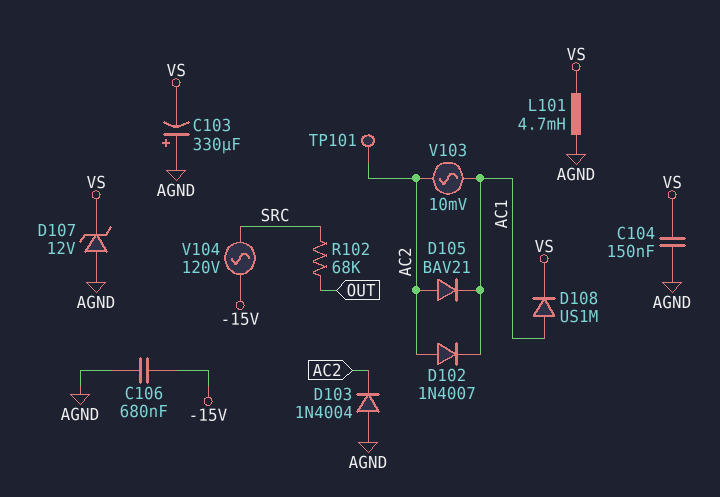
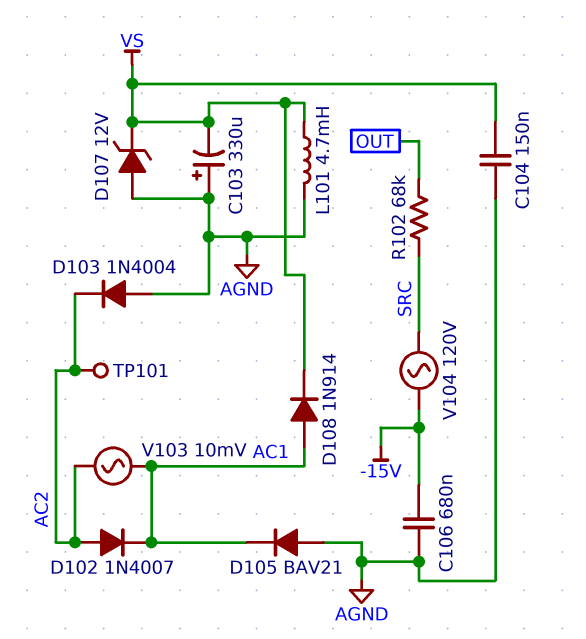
D105: diode BAV21 (A AC2, K AC1) -> diode BAV21 (A AGND, K AC1)
D108: diode US1M (A AC1, K VS) -> diode 1N914 (A AC1, K VS)

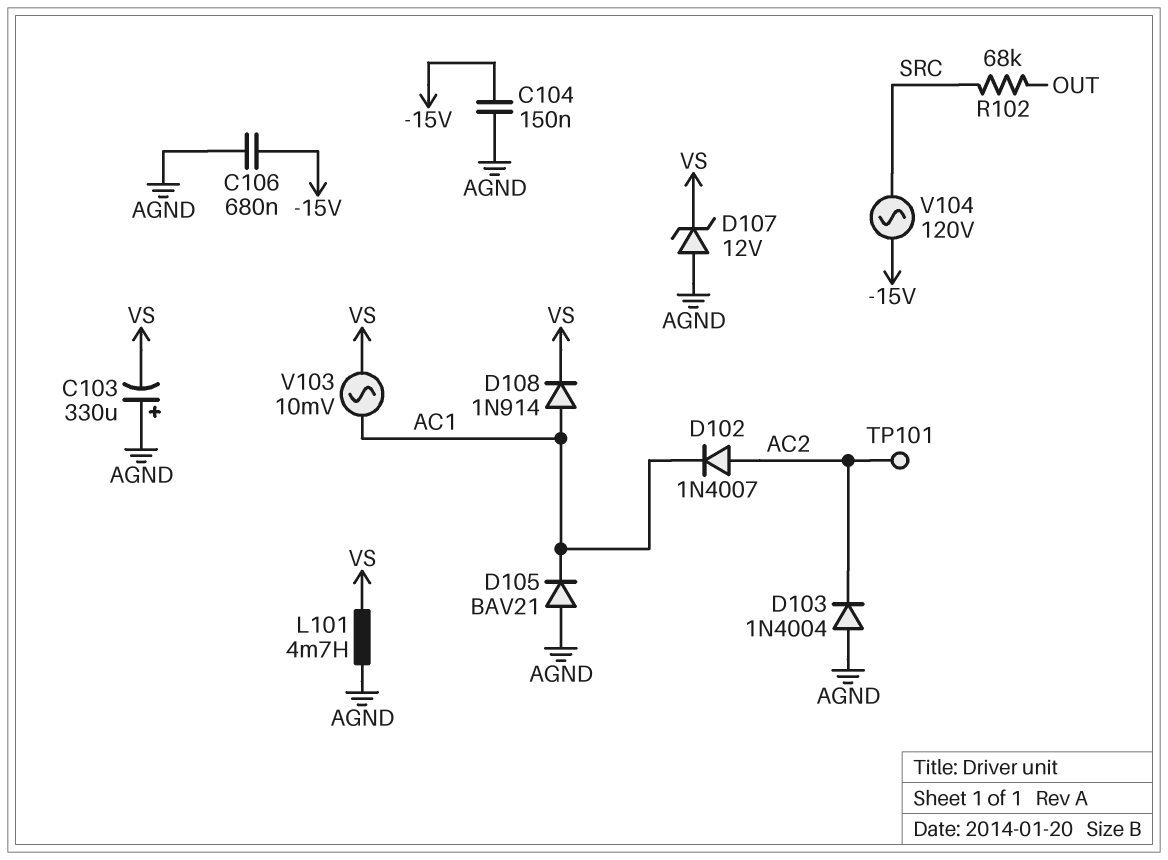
C104: 150nF (AGND, VS) -> 150nF (-15V, AGND)
V103: AC 10mV (AC1, AC2) -> AC 10mV (AC1, VS)

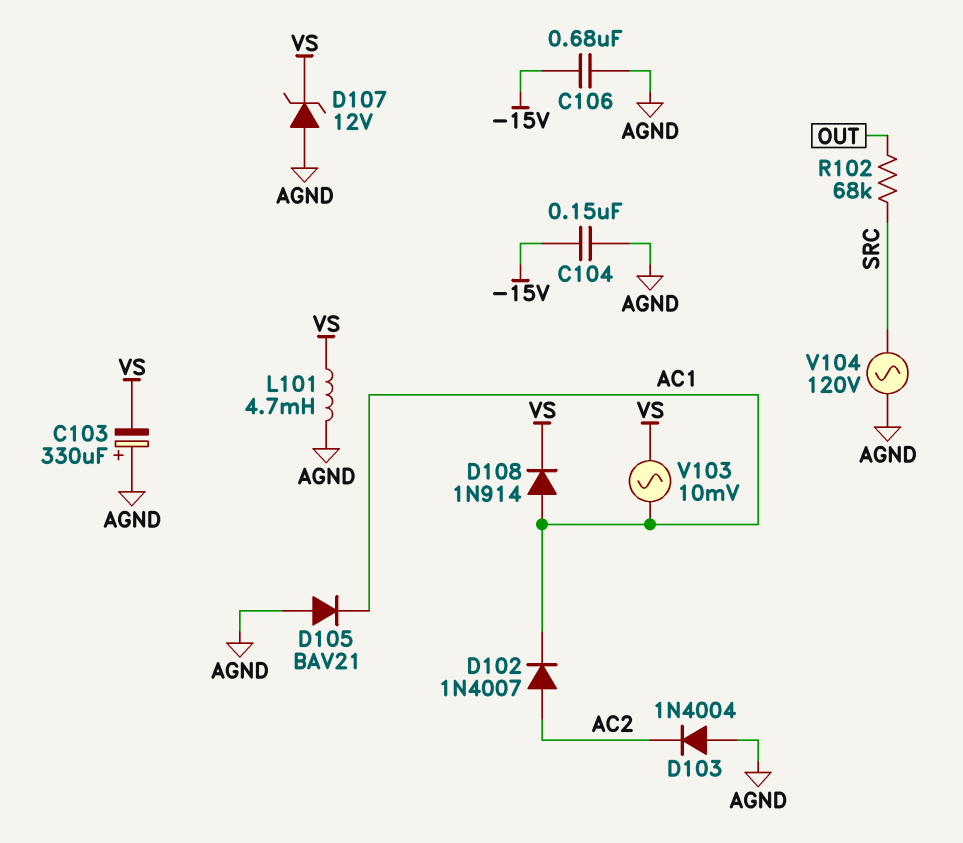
TP101: test point (AC2) -> none
V104: AC 120V (-15V, SRC) -> AC 120V (AGND, SRC)

